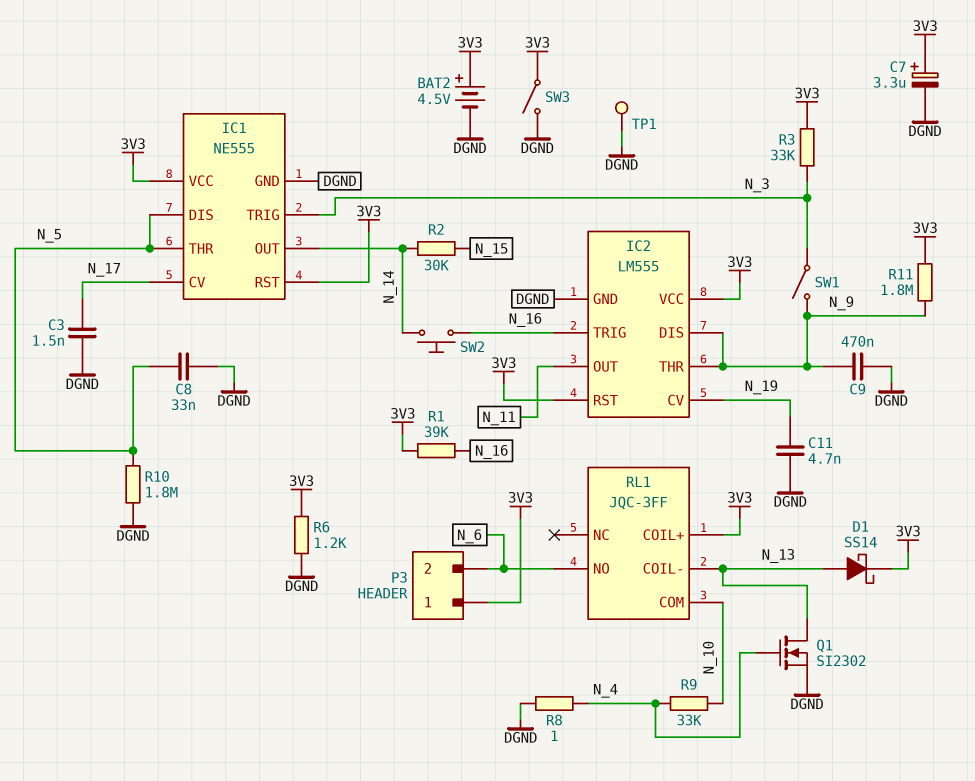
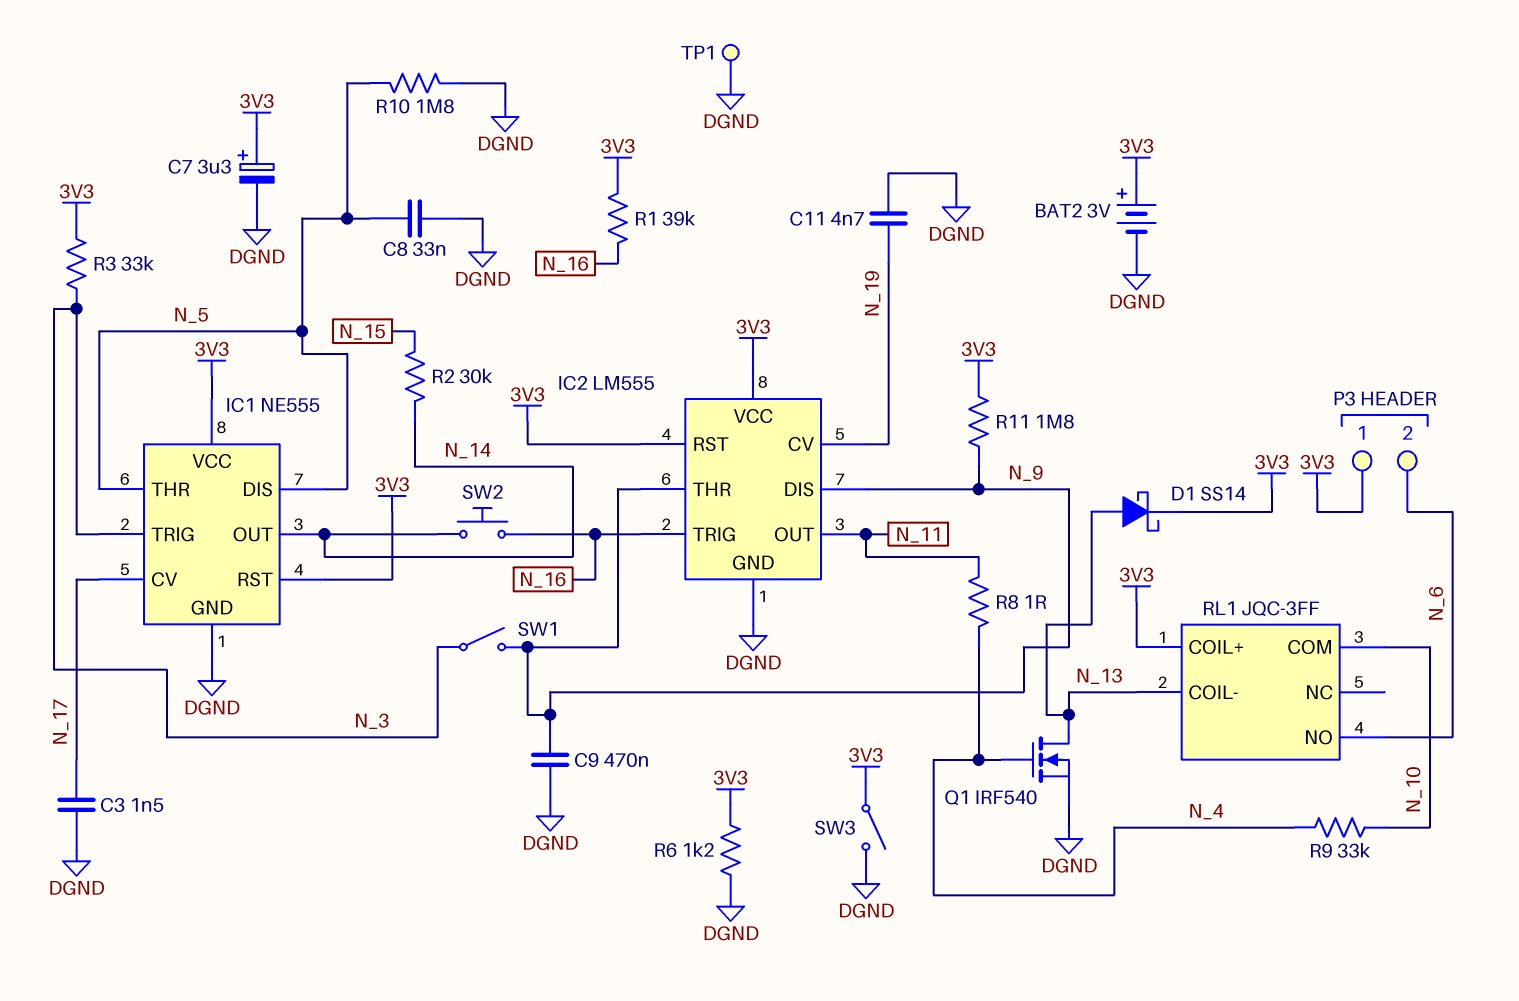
BAT2: 4.5V (plus 3V3, minus DGND) -> 3V (plus 3V3, minus DGND)
Q1: NMOS SI2302 (G N_4, D N_13, S DGND) -> NMOS IRF540 (G N_4, D N_13, S DGND)
R8: 1 (DGND, N_4) -> 1 (N_4, N_11)

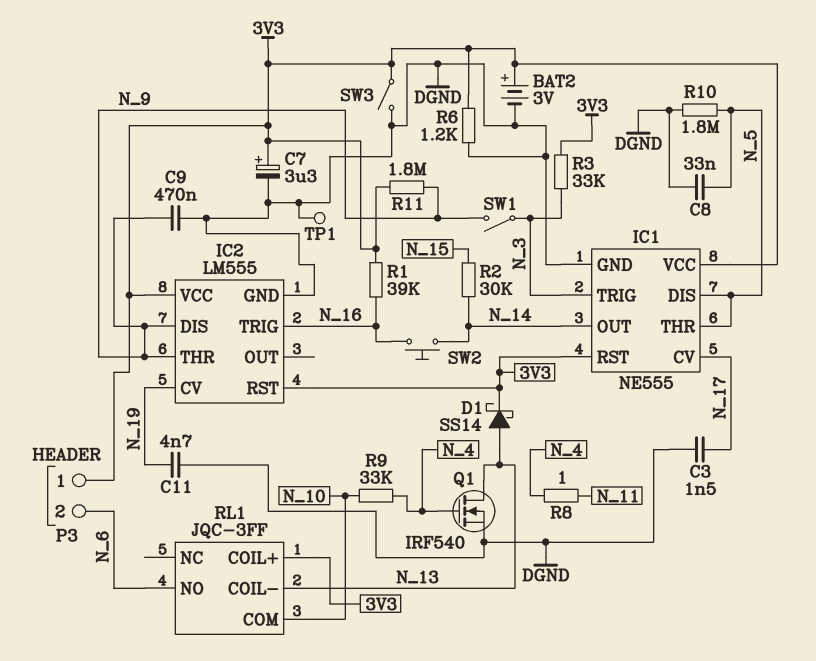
IC2 pin OUT: N_11 -> none

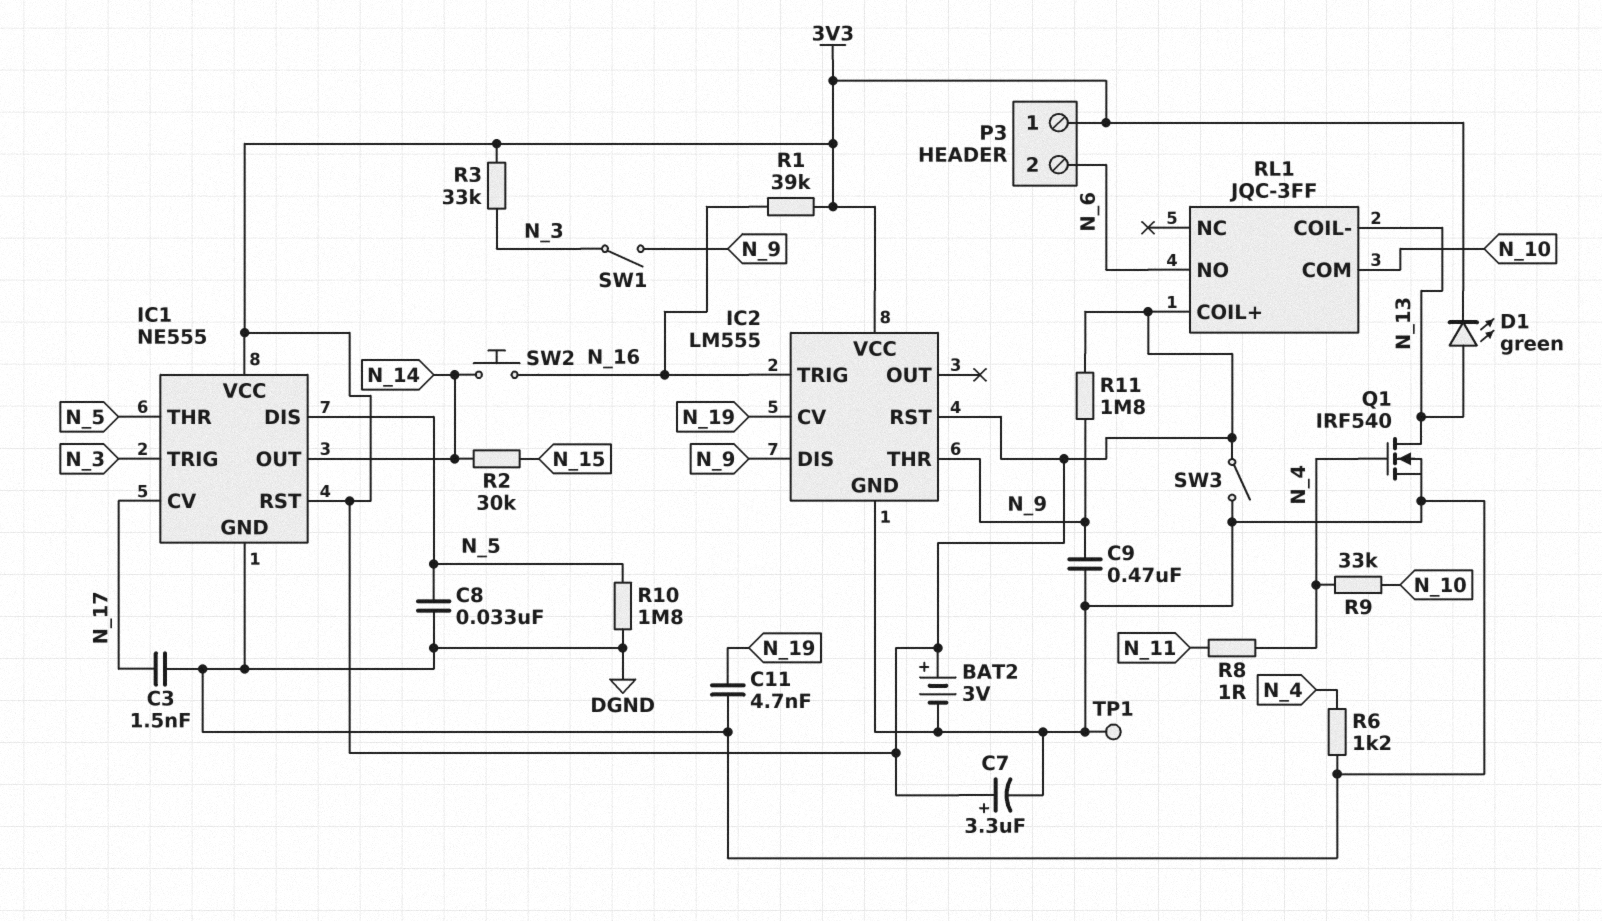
D1: schottky SS14 (A N_13, K 3V3) -> LED green (A N_13, K 3V3)
R6: 1.2k (3V3, DGND) -> 1.2k (DGND, N_4)

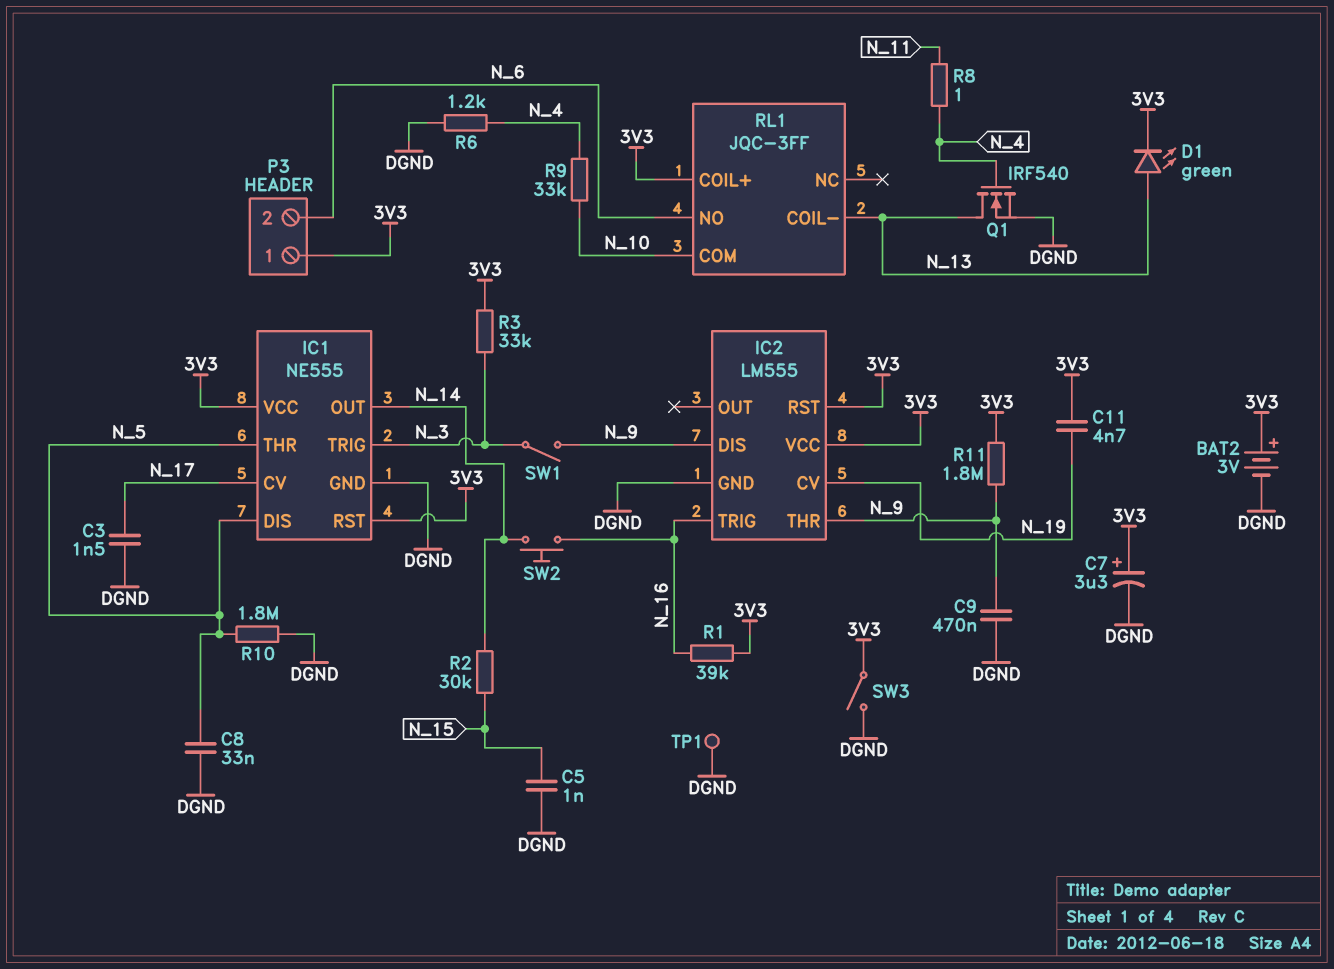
C5: none -> 1nF (DGND, N_15)
C11: 4.7nF (DGND, N_19) -> 4.7nF (3V3, N_19)

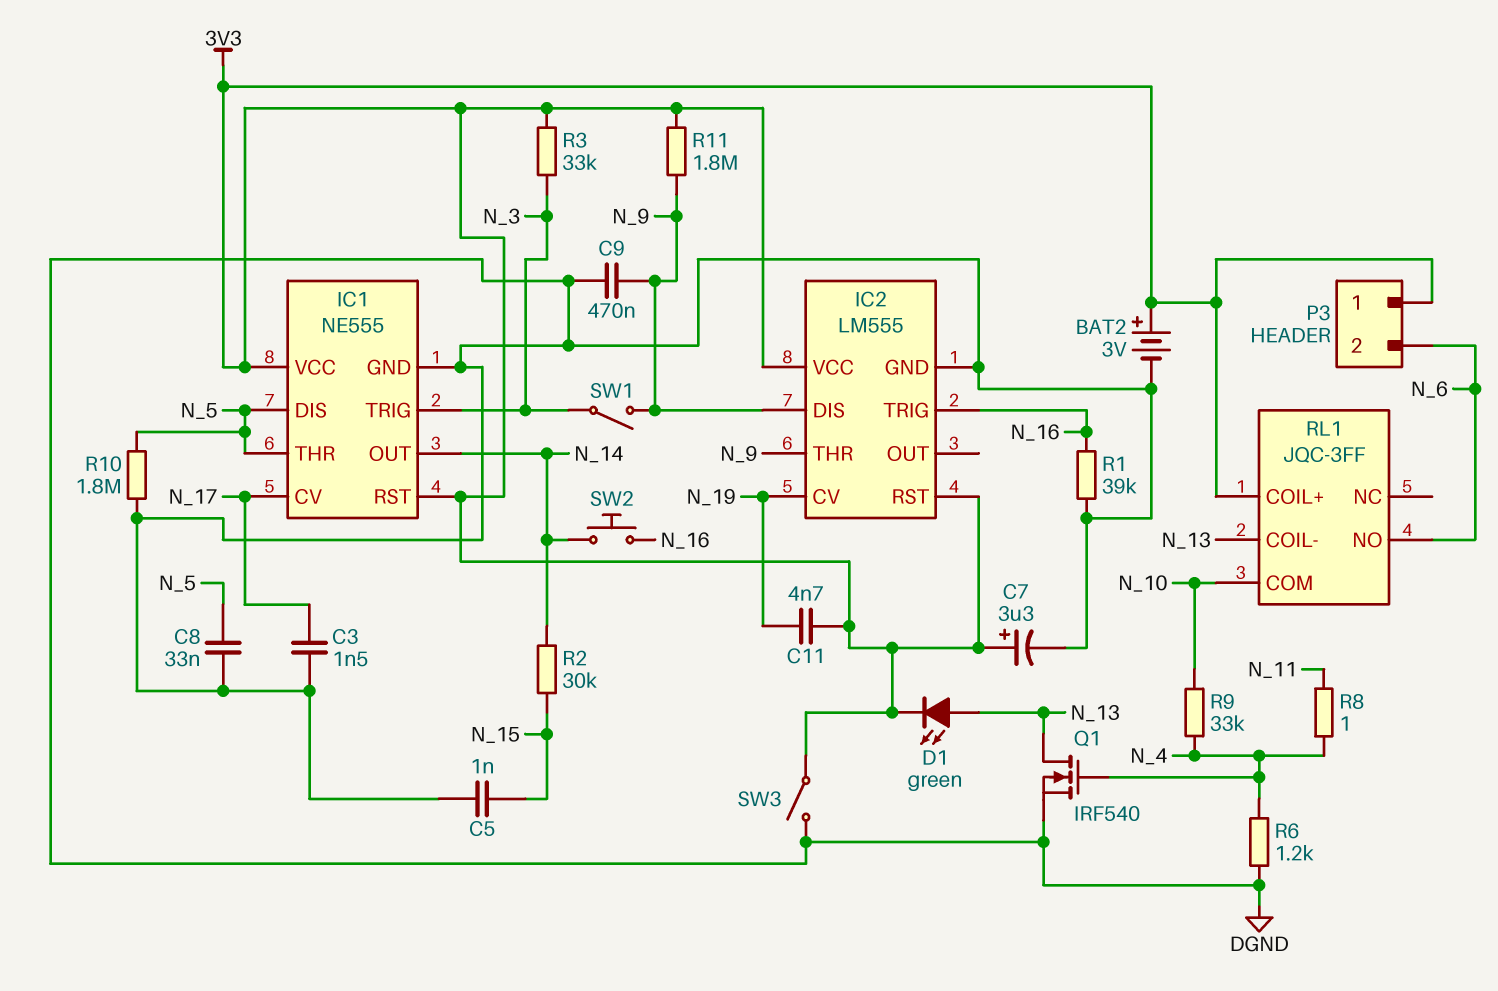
R1: 39k (3V3, N_16) -> 39k (DGND, N_16)
TP1: test point (DGND) -> none

